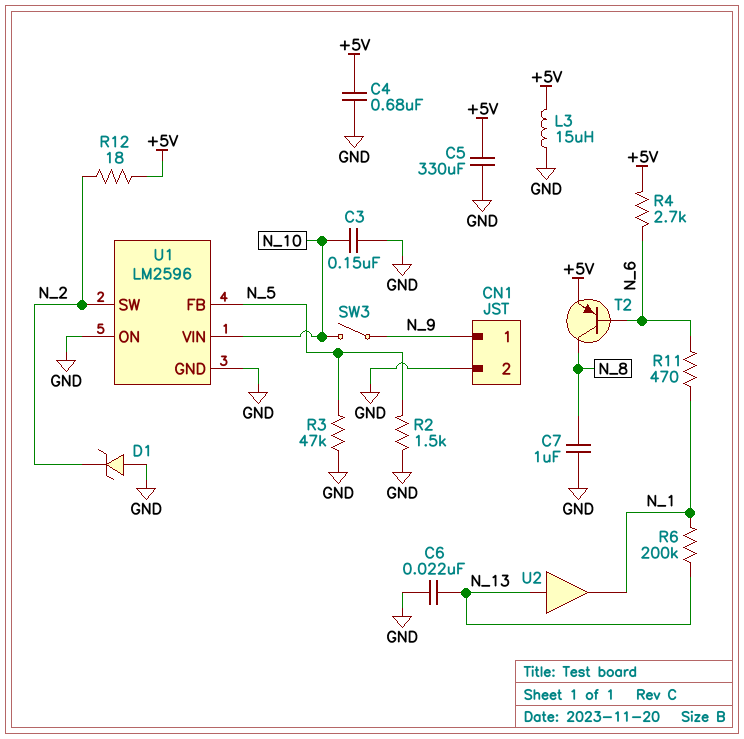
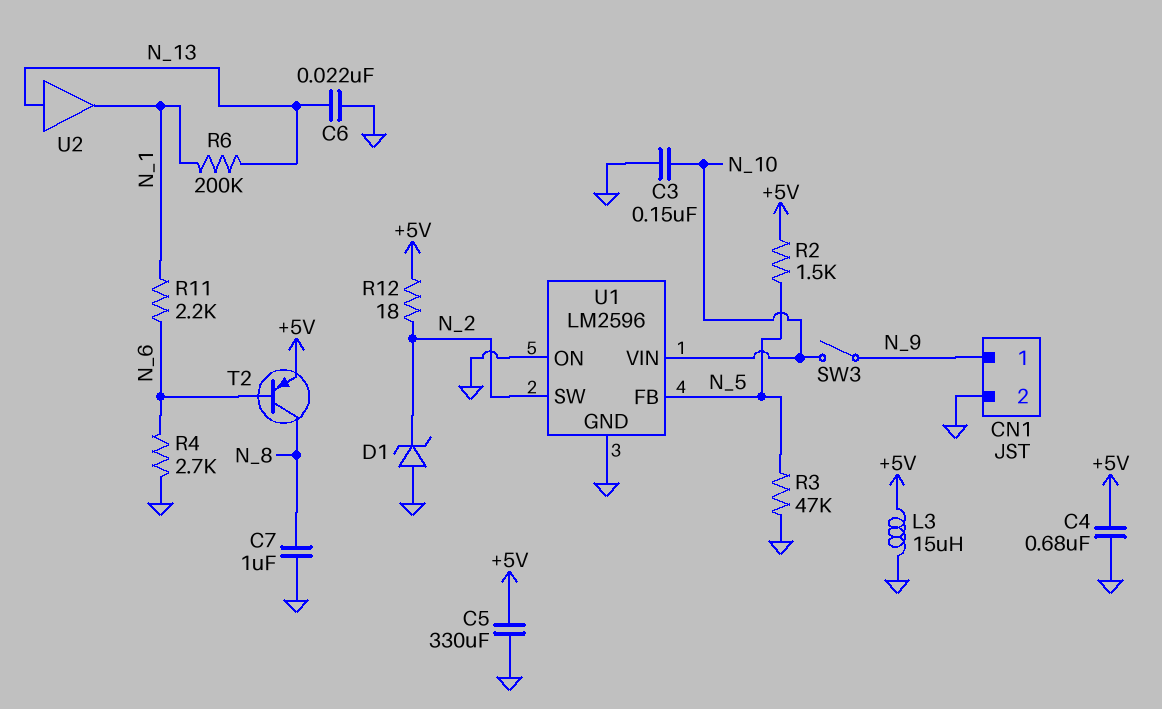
R2: 1.5k (GND, N_5) -> 1.5k (+5V, N_5)
R4: 2.7k (+5V, N_6) -> 2.7k (GND, N_6)
R11: 470 (N_1, N_6) -> 2.2k (N_1, N_6)

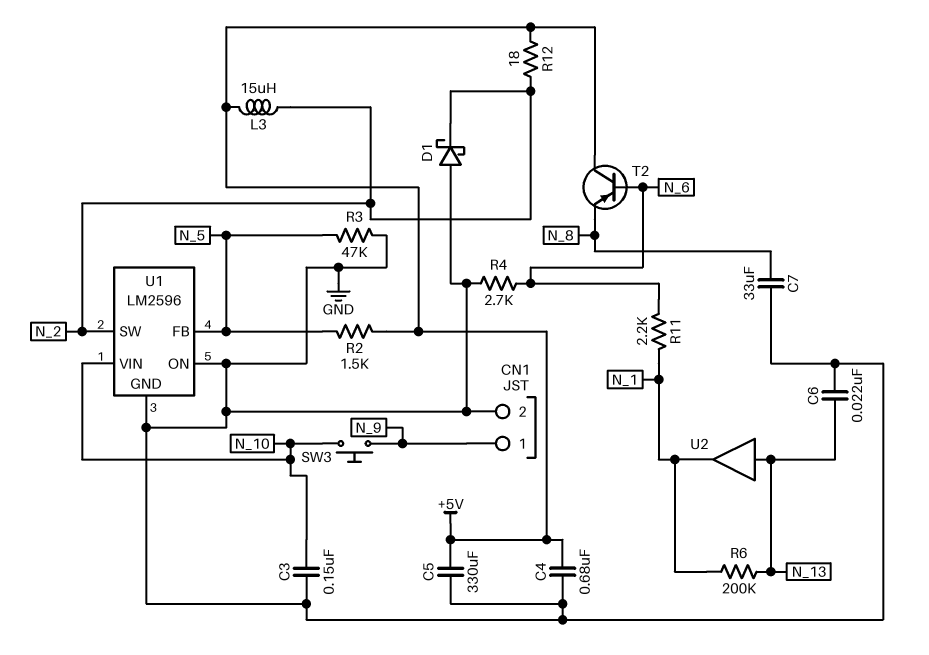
C7: 1uF (GND, N_8) -> 33uF (GND, N_8)
D1: zener (A GND, K N_2) -> schottky (A GND, K N_2)
L3: 15uH (+5V, GND) -> 15uH (+5V, N_2)
SW3: switch (N_9, N_10) -> button (N_9, N_10)
T2: PNP (B N_6, C N_8, E +5V) -> PNP (B N_6, C +5V, E N_8)

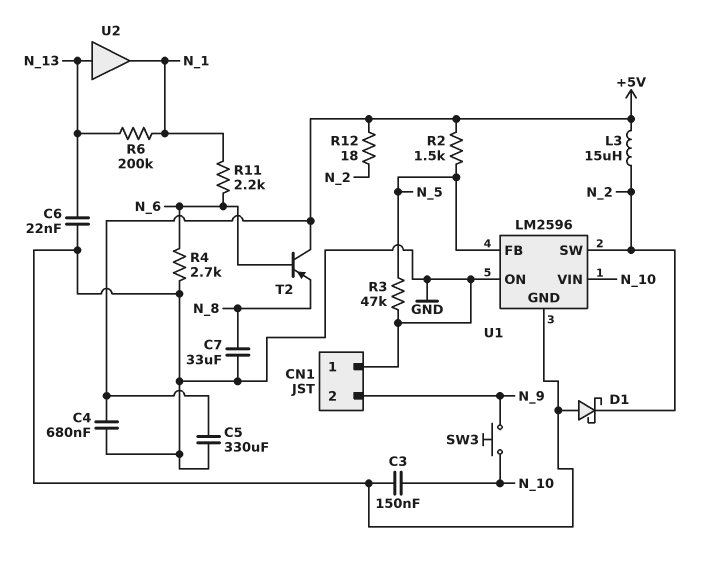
CN1 pin 1: N_9 -> GND
CN1 pin 2: GND -> N_9

